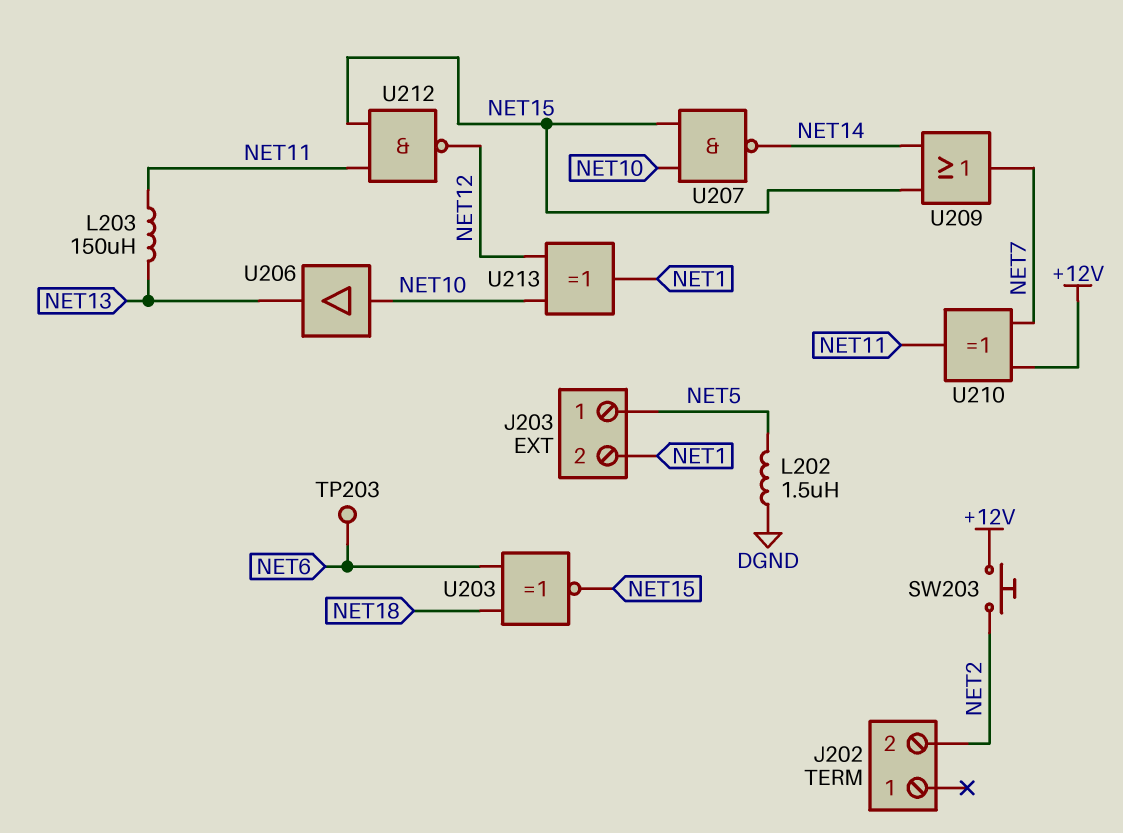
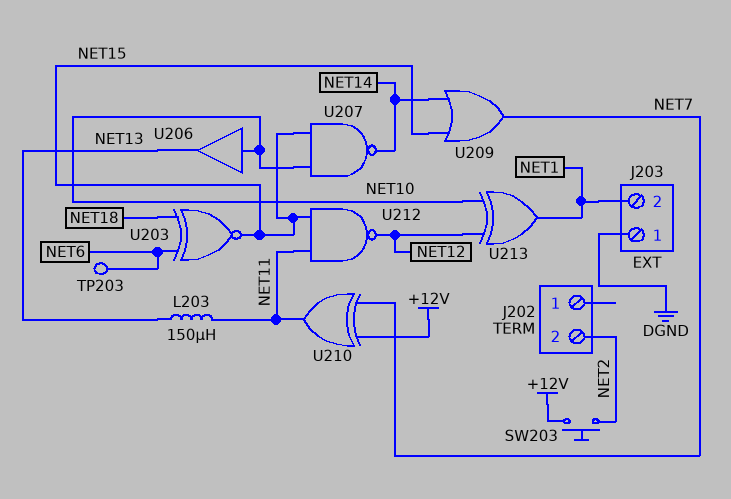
J203 pin 1: NET5 -> DGND
L202: 1.5uH (DGND, NET5) -> none

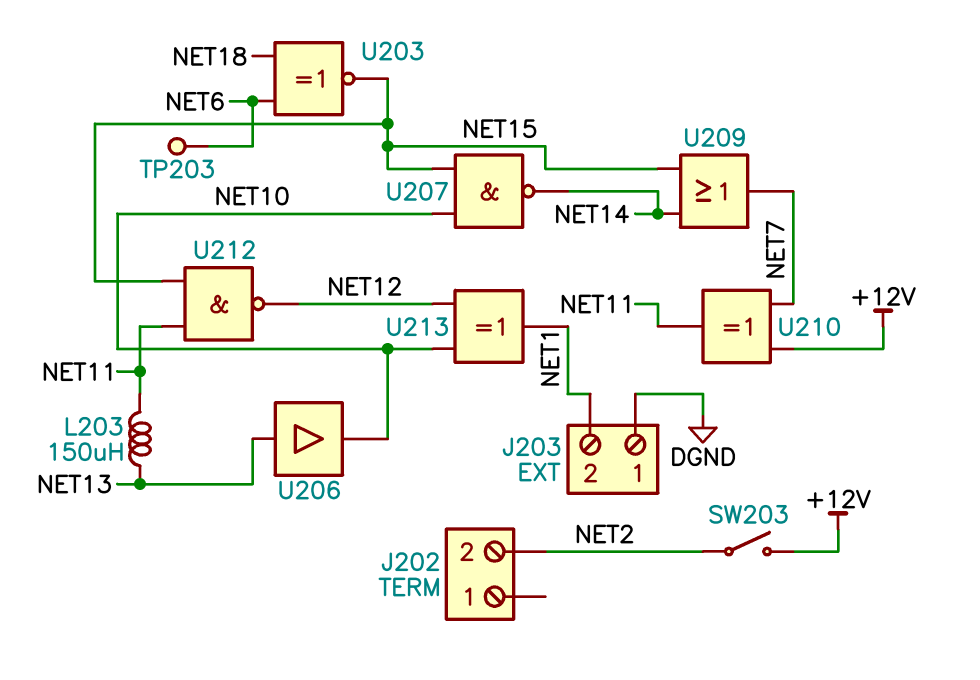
SW203: button (+12V, NET2) -> switch (+12V, NET2)
U206: buffer (in NET10, out NET13) -> buffer (in NET13, out NET10)

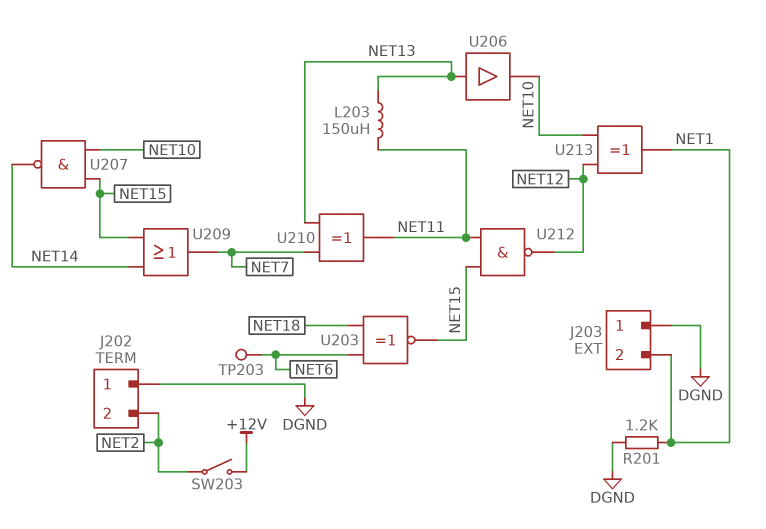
J202 pin 1: none -> DGND
R201: none -> 1.2k (DGND, NET1)
U210: XOR (in +12V, in NET7, out NET11) -> XOR (in NET7, in NET13, out NET11)

